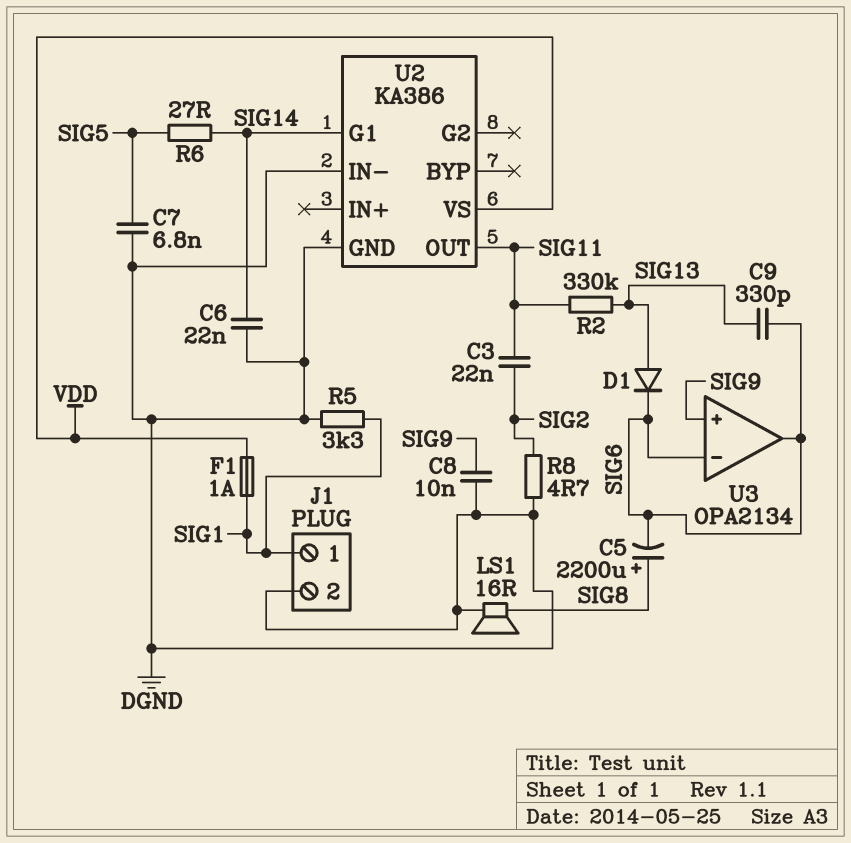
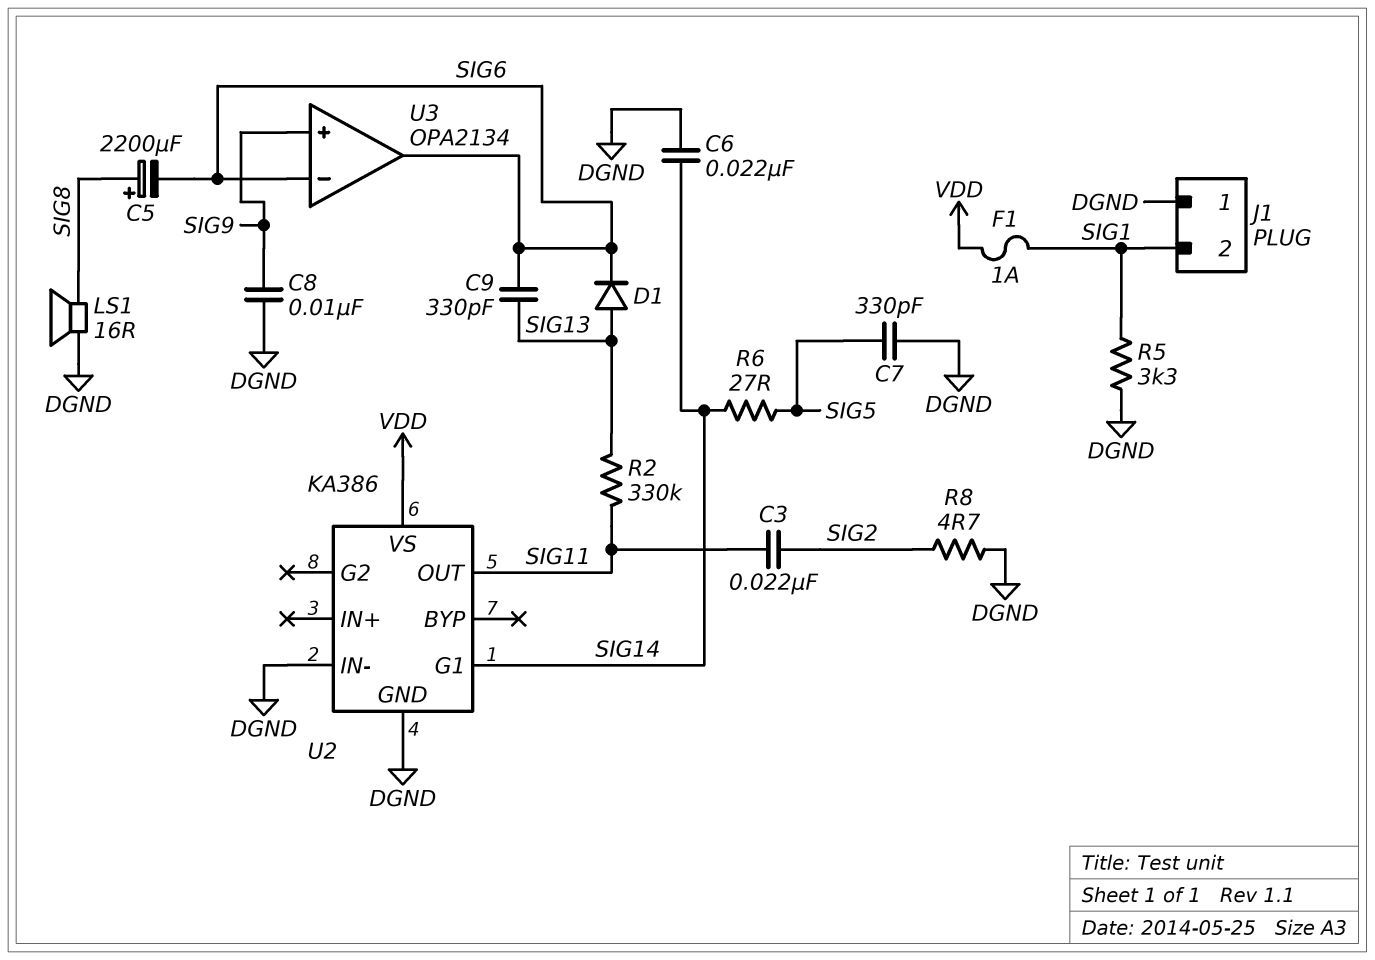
C7: 6.8nF (DGND, SIG5) -> 330pF (DGND, SIG5)
J1 pin 1: SIG1 -> DGND
J1 pin 2: DGND -> SIG1

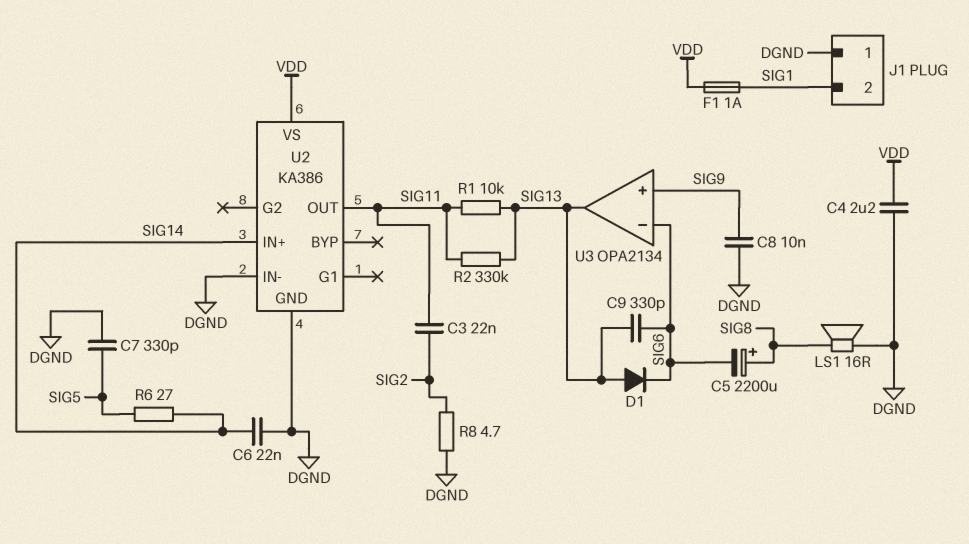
C4: none -> 2.2uF (DGND, VDD)
R1: none -> 10k (SIG11, SIG13)
R5: 3.3k (DGND, SIG1) -> none
U2 pin G1: SIG14 -> none
U2 pin IN+: none -> SIG14
U3 pin out: SIG6 -> SIG13

